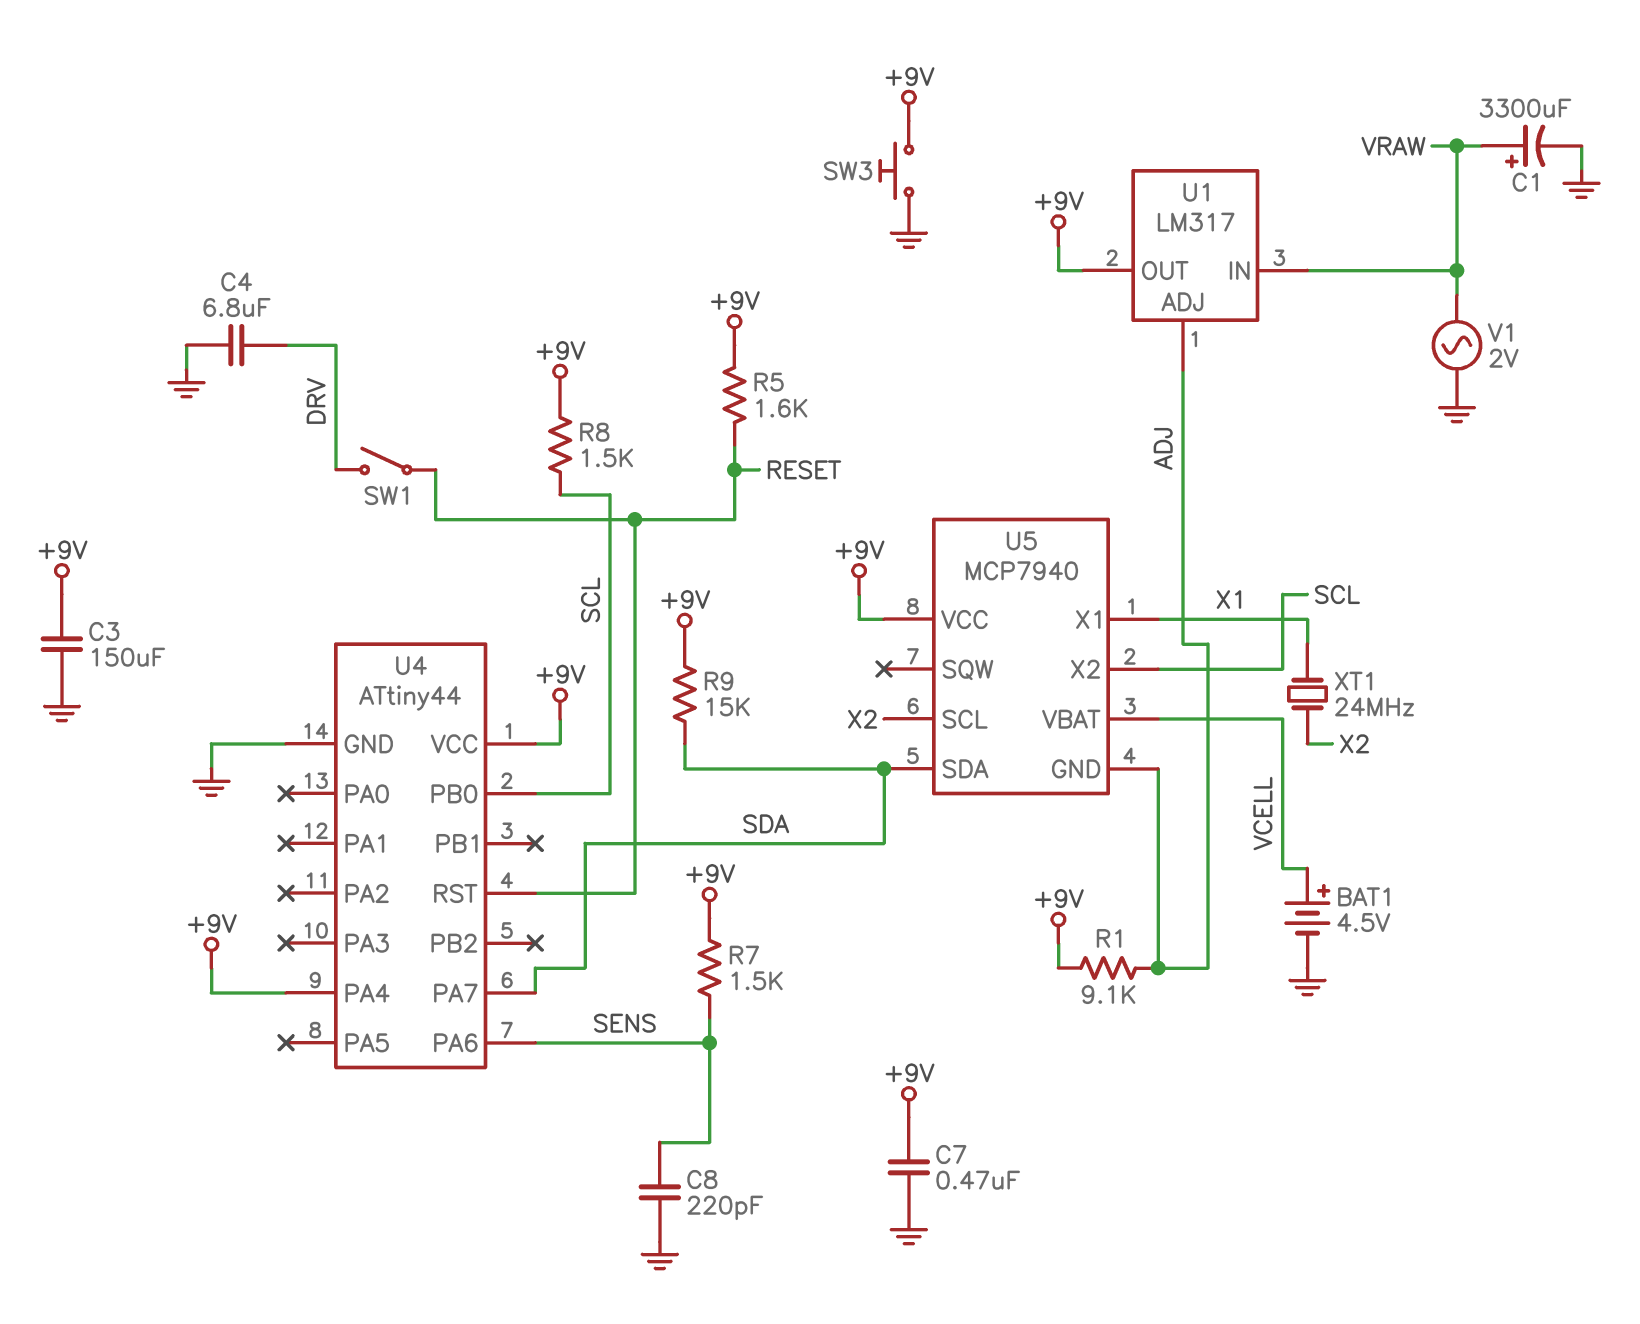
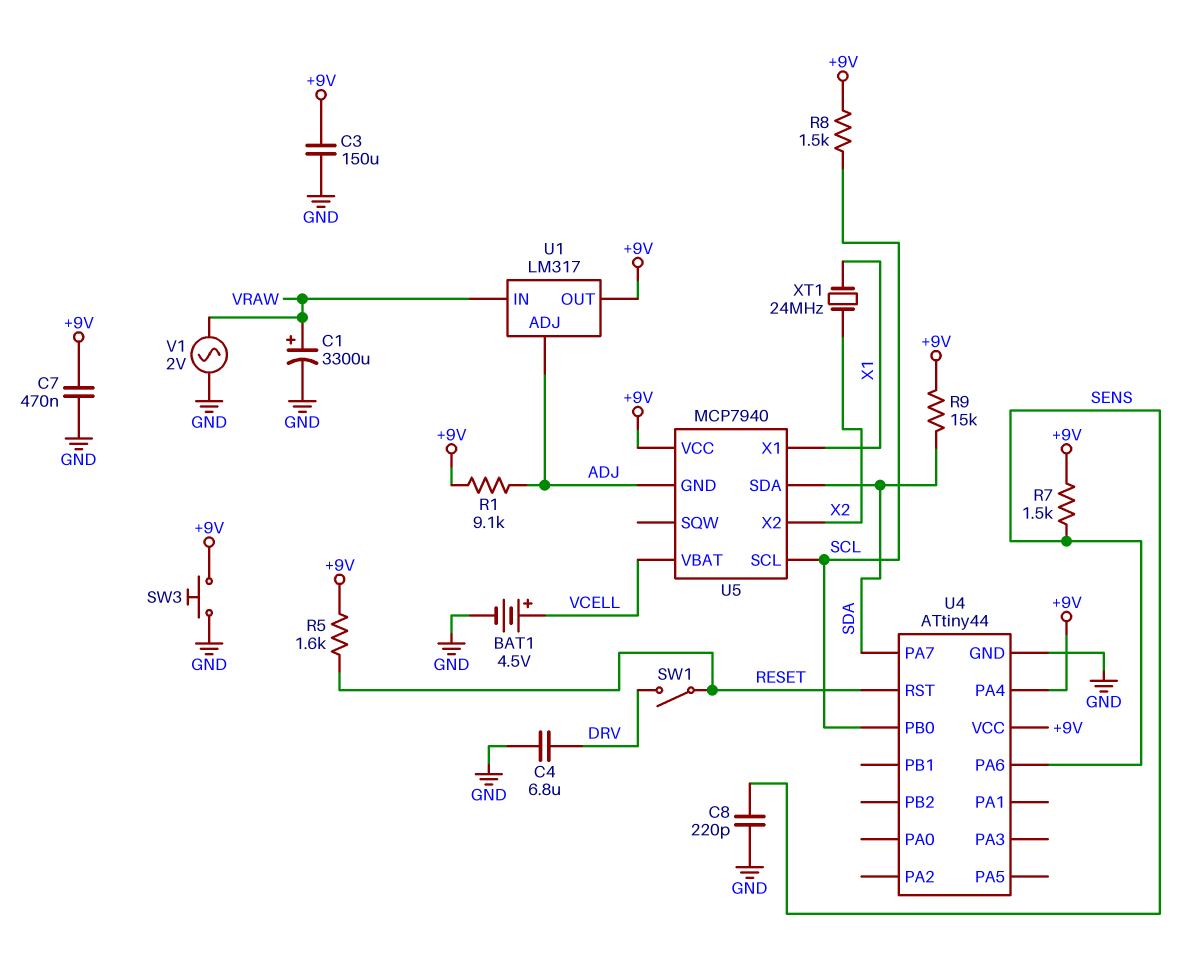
U5 pin SCL: X2 -> SCL
U5 pin X2: SCL -> X2

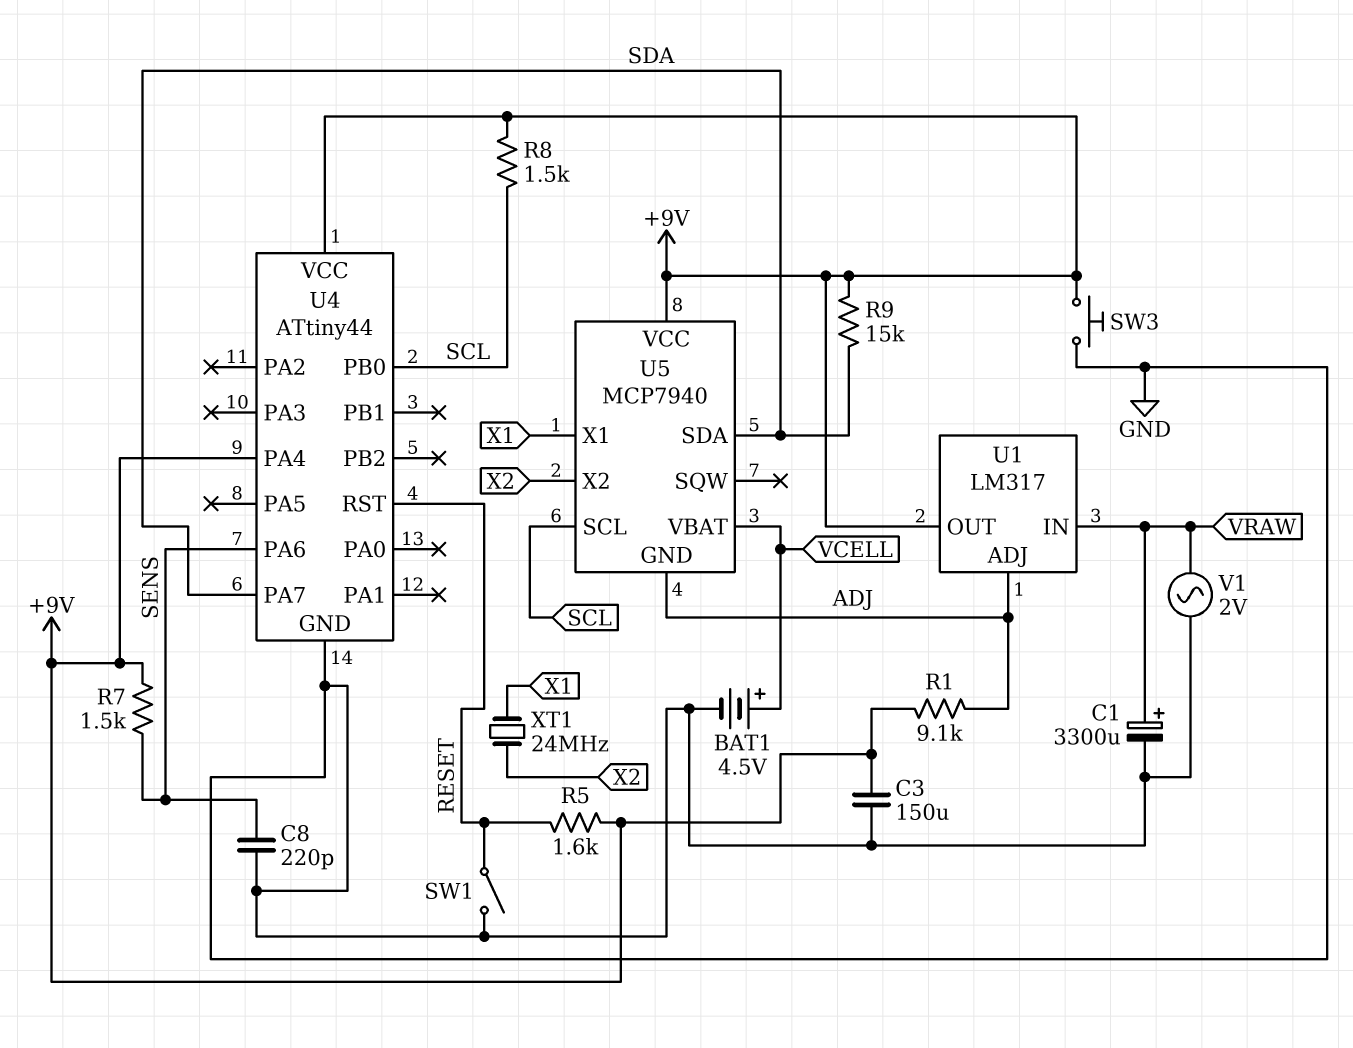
C4: 6.8uF (DRV, GND) -> none
C7: 470nF (+9V, GND) -> none
SW1: switch (DRV, RESET) -> switch (GND, RESET)

